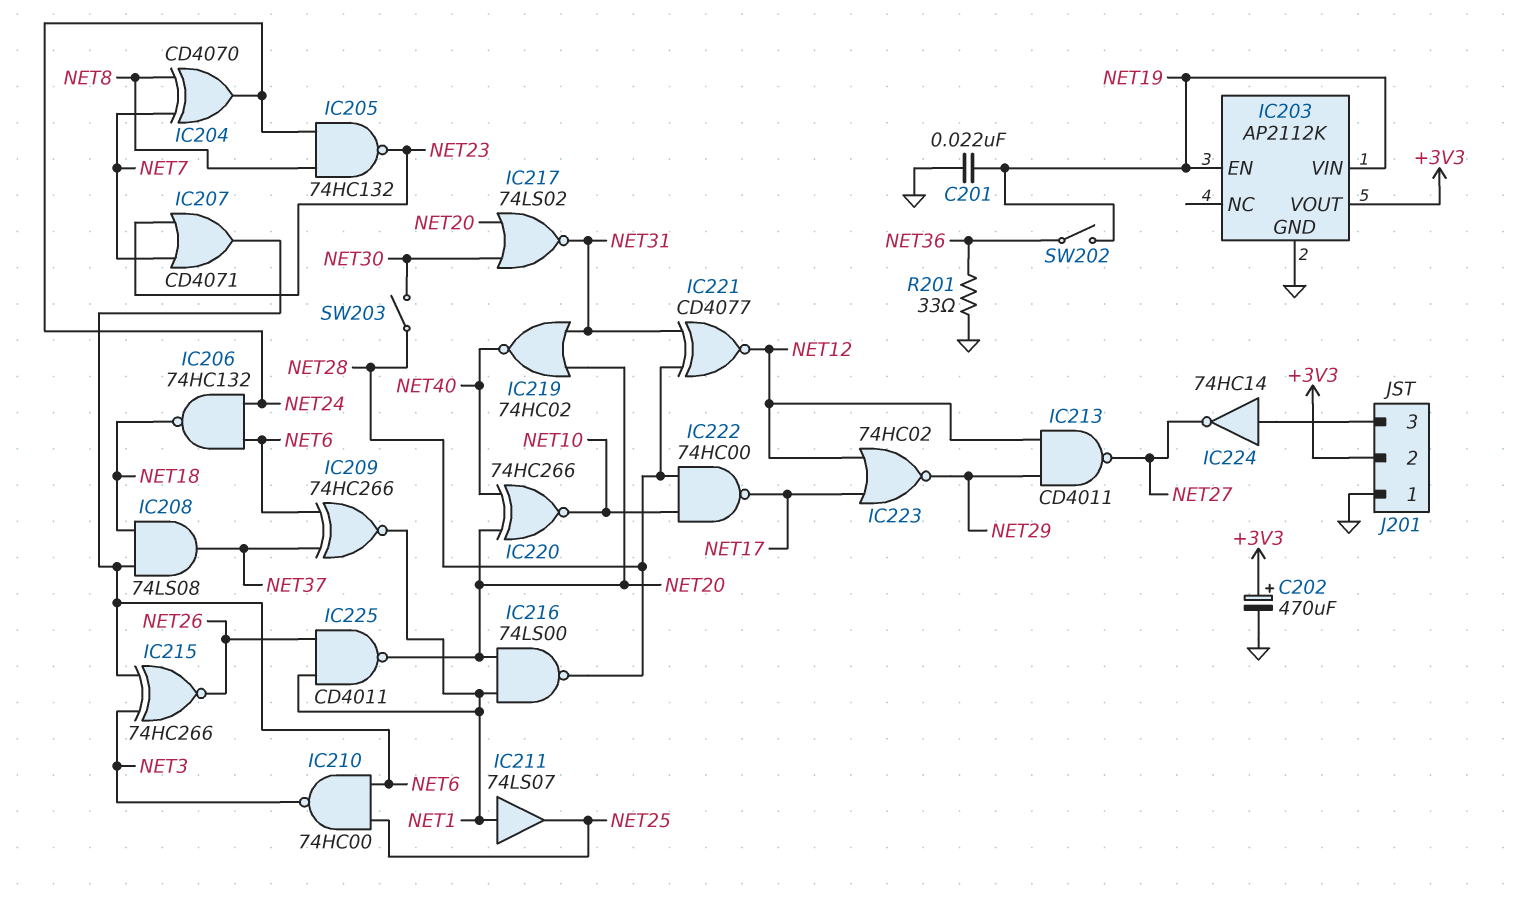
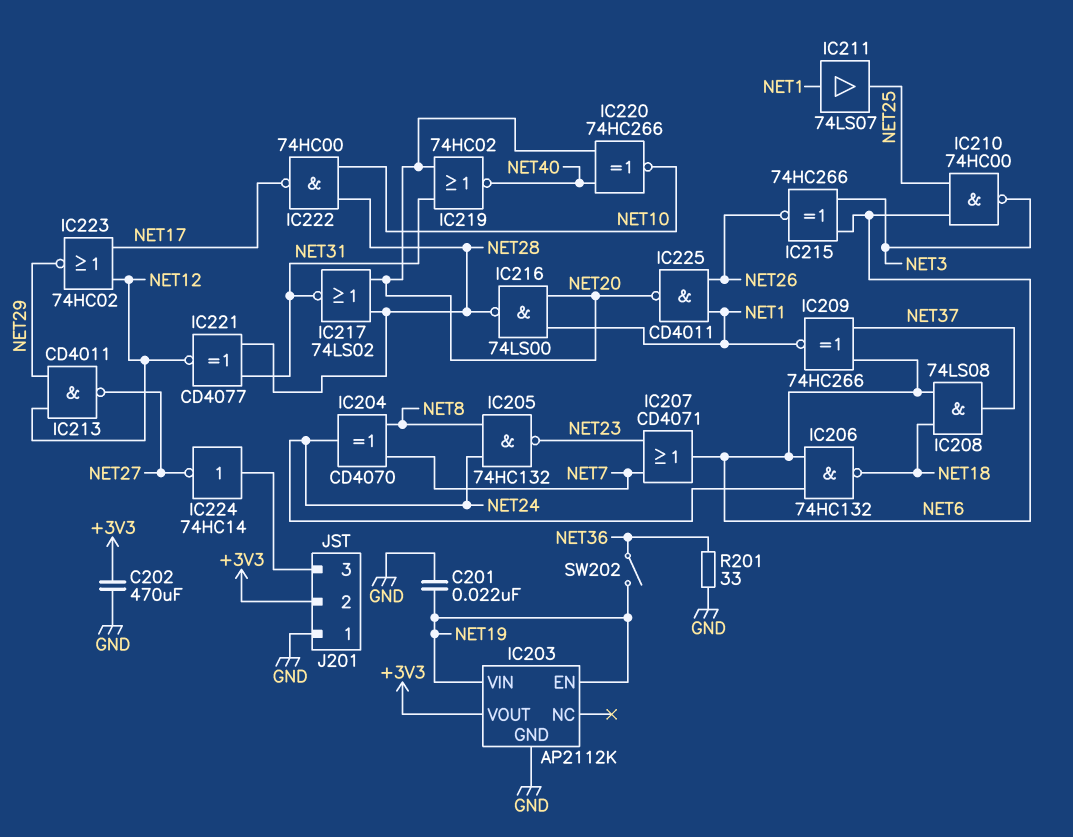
C202: 470uF (plus +3V3, minus GND) -> 470uF (+3V3, GND)
IC217: NOR 74LS02 (in NET20, in NET30, out NET31) -> NOR 74LS02 (in NET20, in NET28, out NET31)
SW203: switch (NET28, NET30) -> none

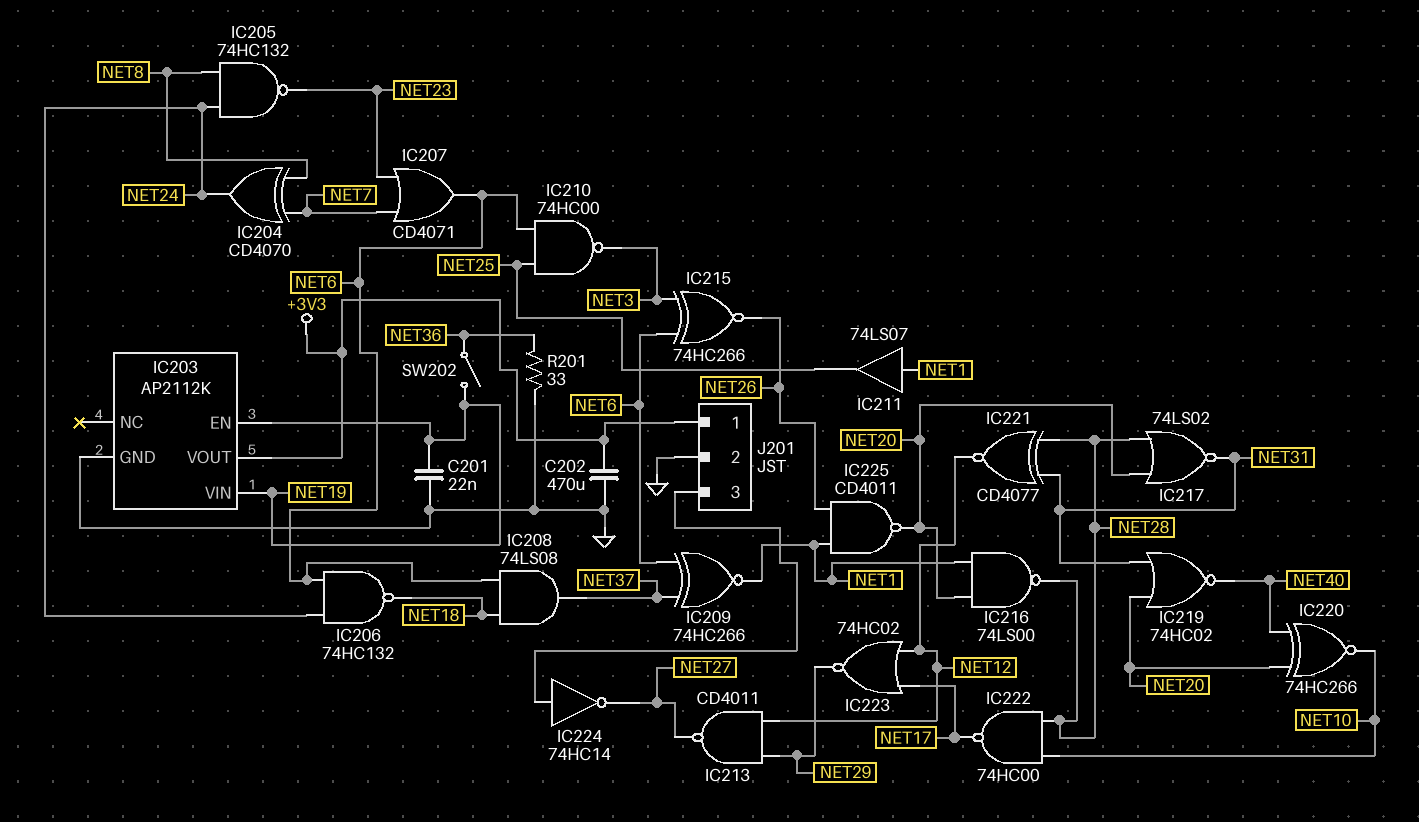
J201 pin 1: GND -> +3V3
J201 pin 2: +3V3 -> GND

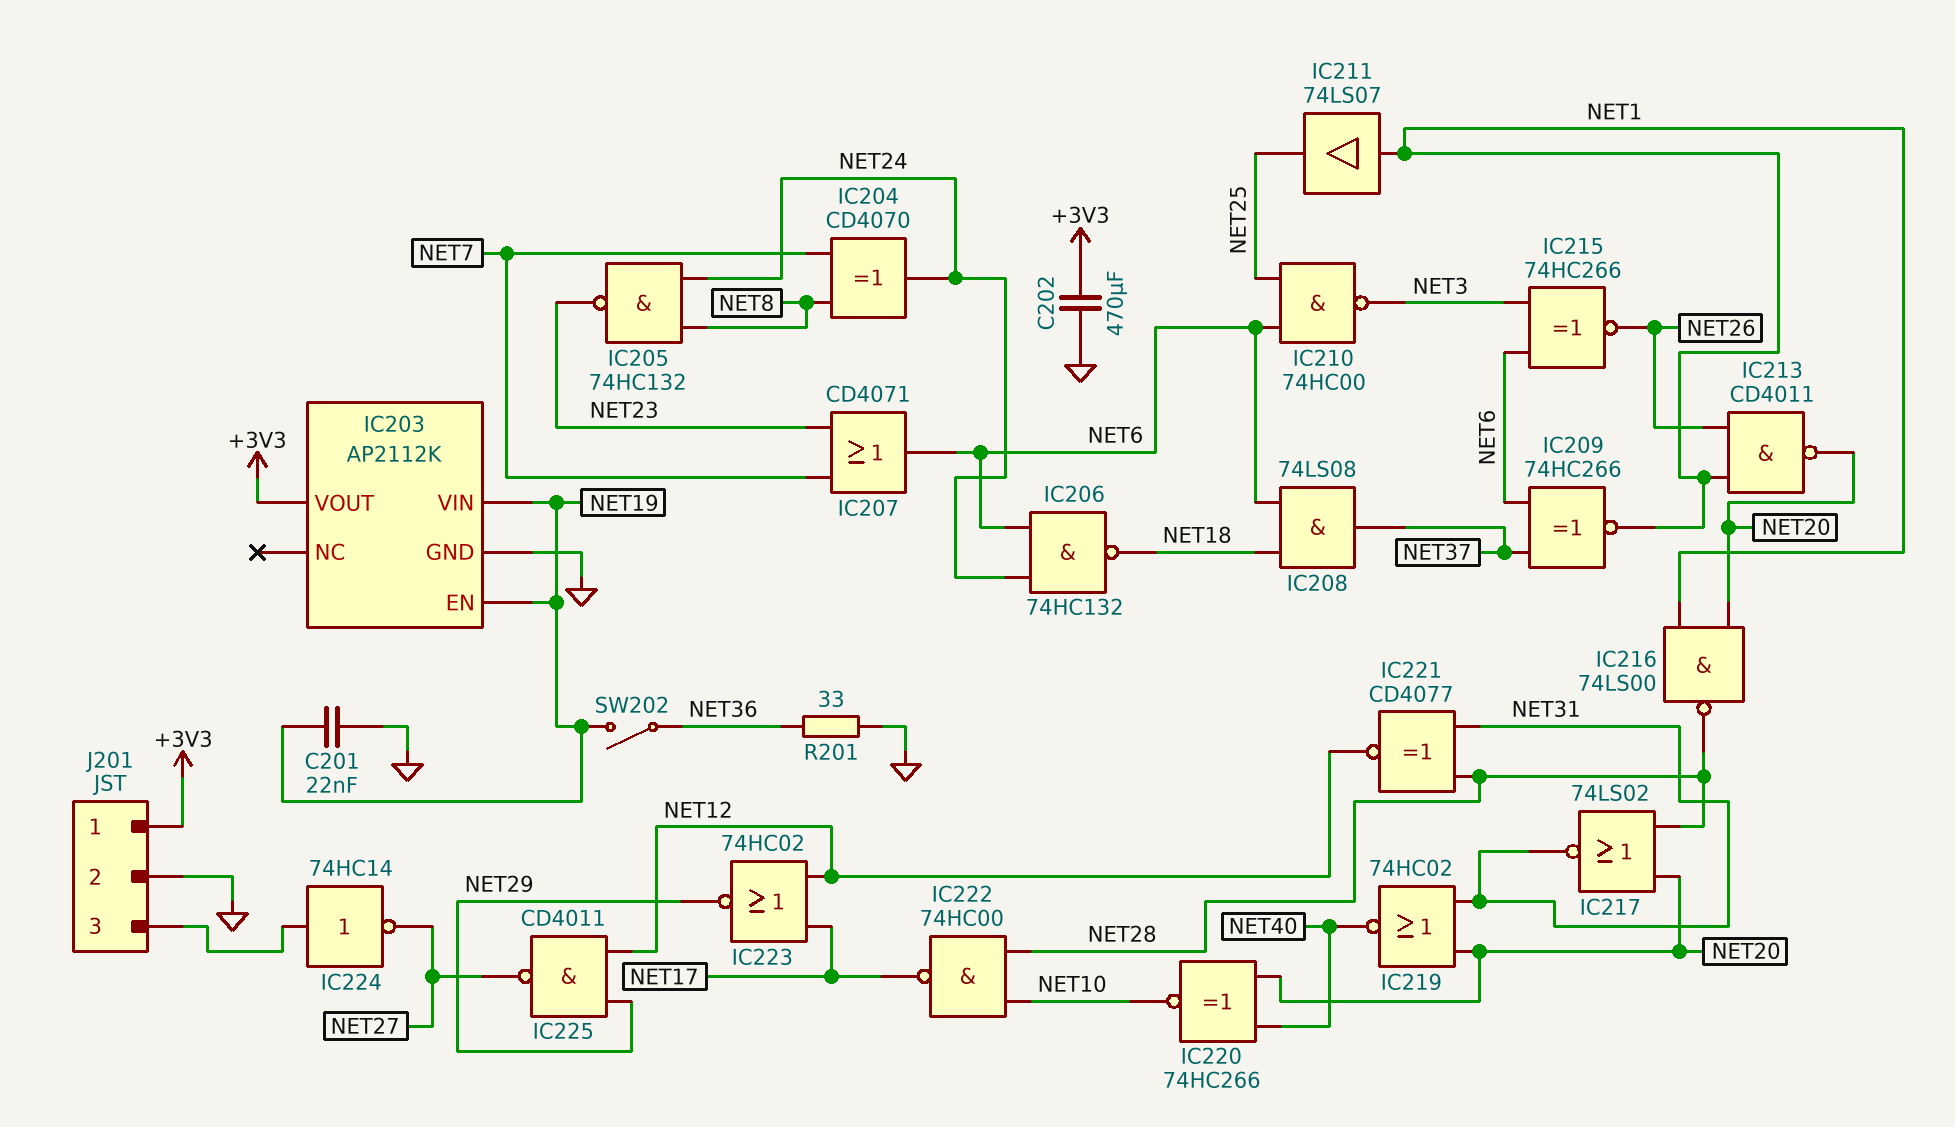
IC213: NAND CD4011 (in NET12, in NET29, out NET27) -> NAND CD4011 (in NET1, in NET26, out NET20)
IC225: NAND CD4011 (in NET1, in NET26, out NET20) -> NAND CD4011 (in NET12, in NET29, out NET27)

